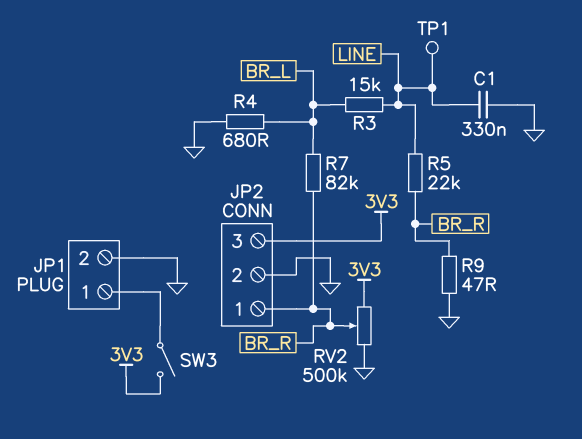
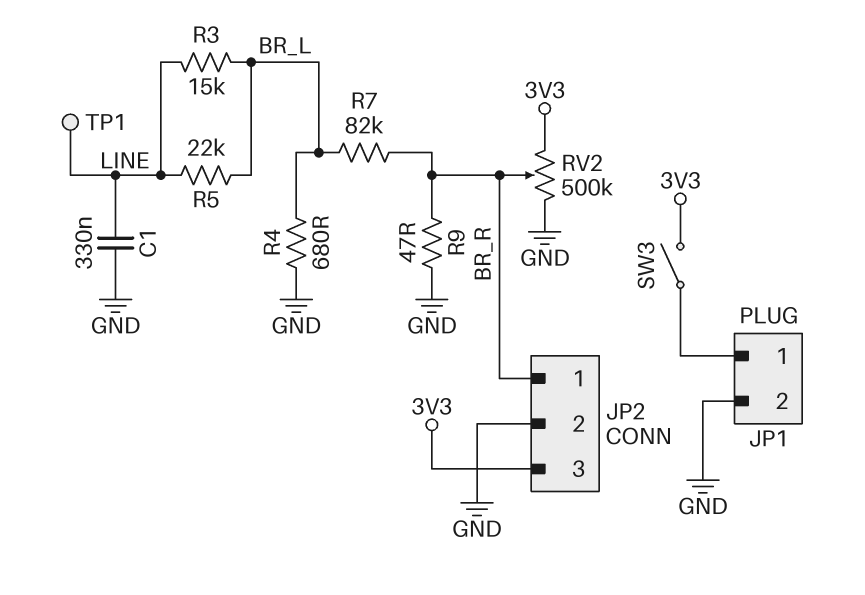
R5: 22k (BR_R, LINE) -> 22k (BR_L, LINE)

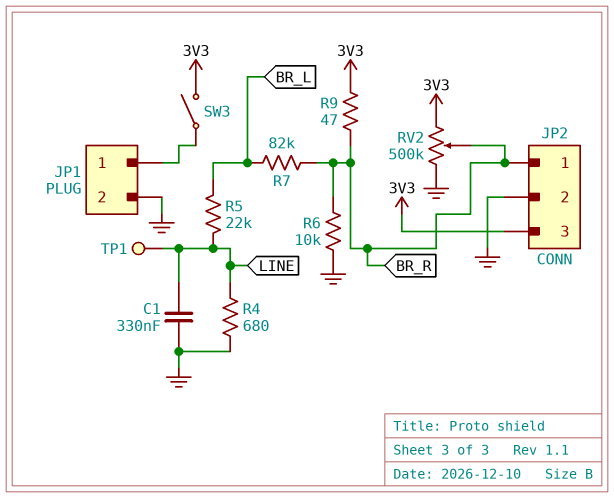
R3: 15k (BR_L, LINE) -> none
R4: 680 (BR_L, GND) -> 680 (GND, LINE)
R6: none -> 10k (BR_R, GND)
R9: 47 (BR_R, GND) -> 47 (3V3, BR_R)

